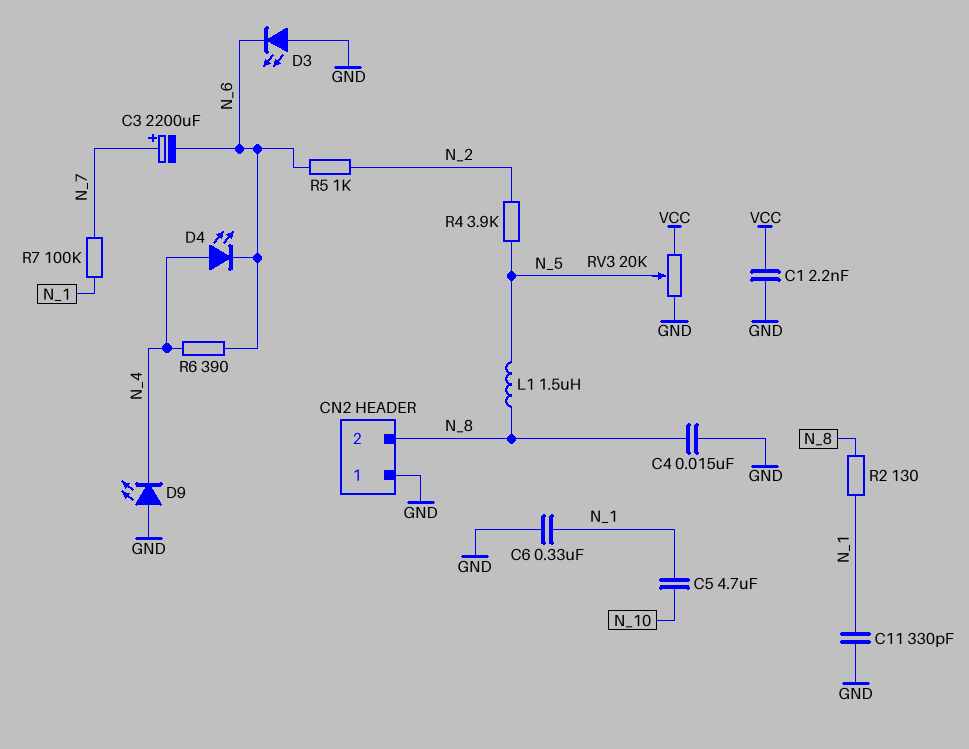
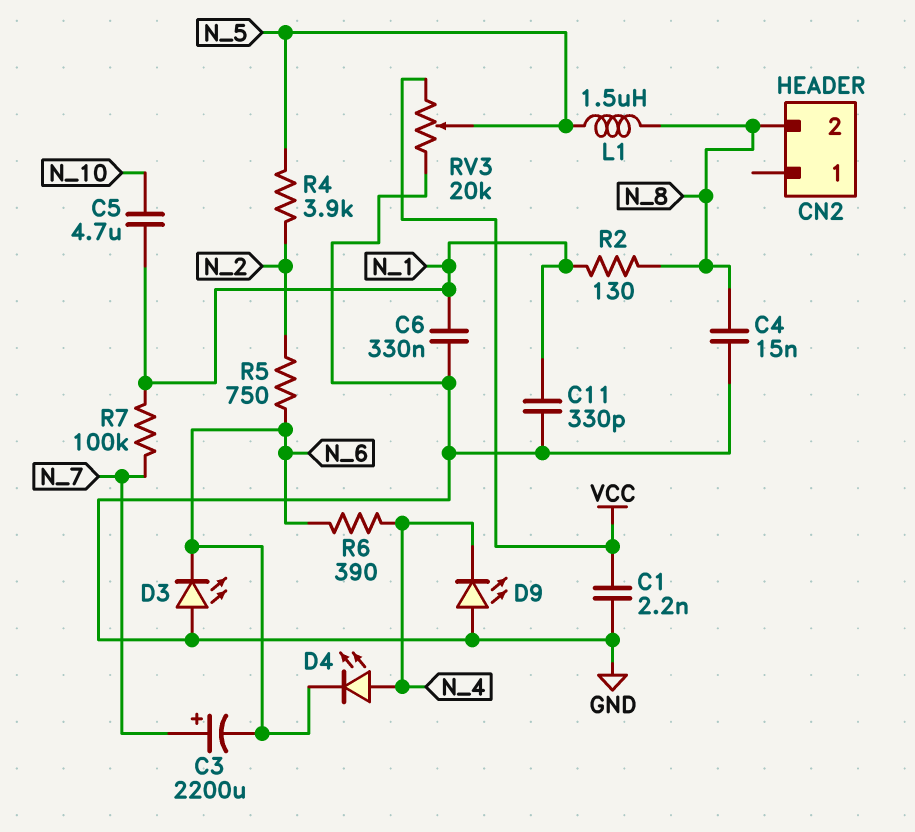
CN2 pin 1: GND -> none
R5: 1k (N_2, N_6) -> 750 (N_2, N_6)

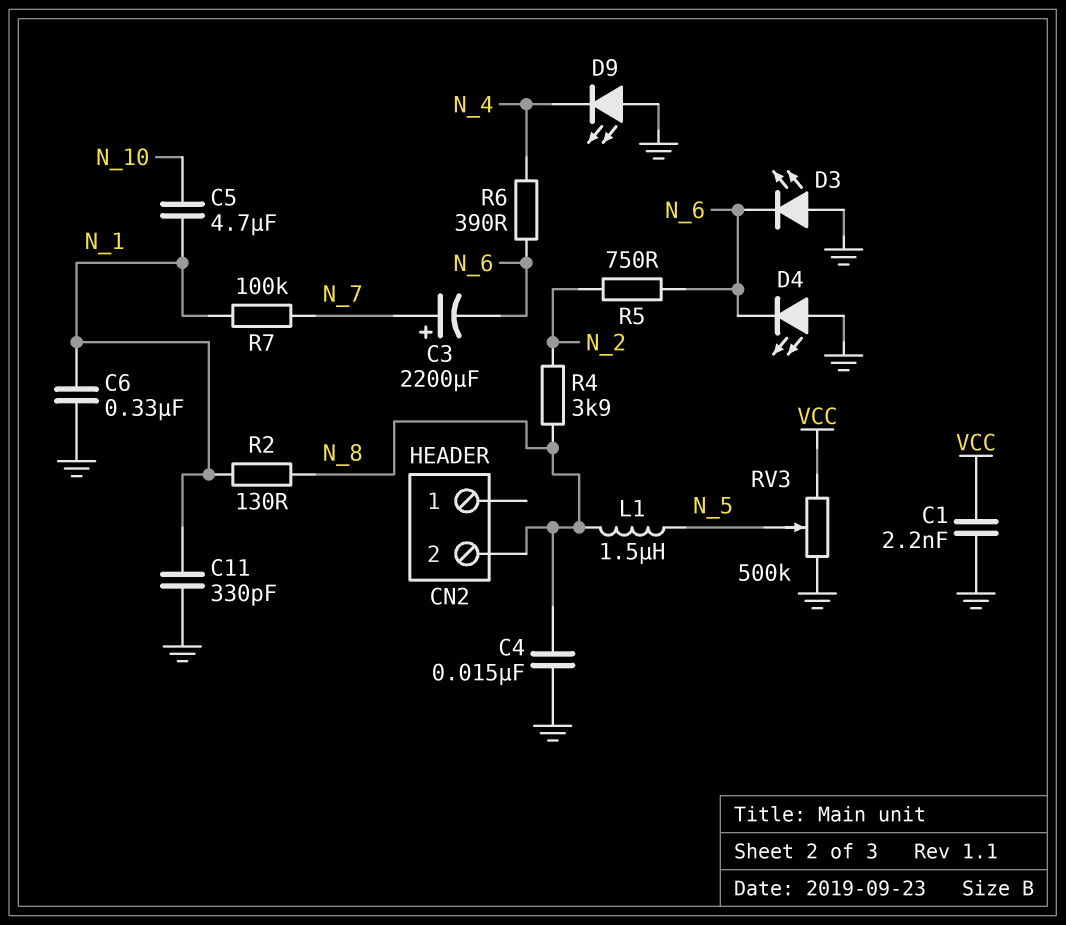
D4: LED (A N_4, K N_6) -> LED (A GND, K N_6)
R4: 3.9k (N_2, N_5) -> 3.9k (N_2, N_8)
RV3: 20k (GND, VCC, wiper N_5) -> 500k (GND, VCC, wiper N_5)

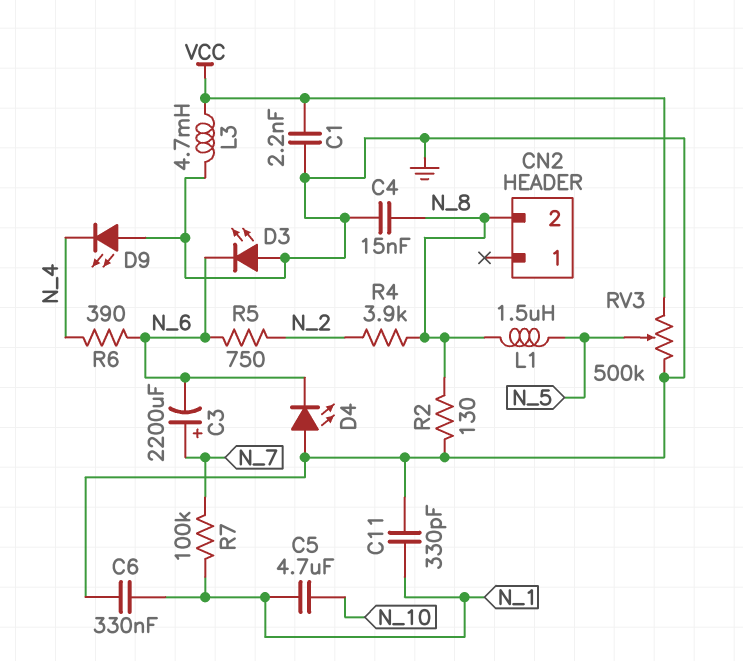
L3: none -> 4.7mH (GND, VCC)
R2: 130 (N_1, N_8) -> 130 (GND, N_8)

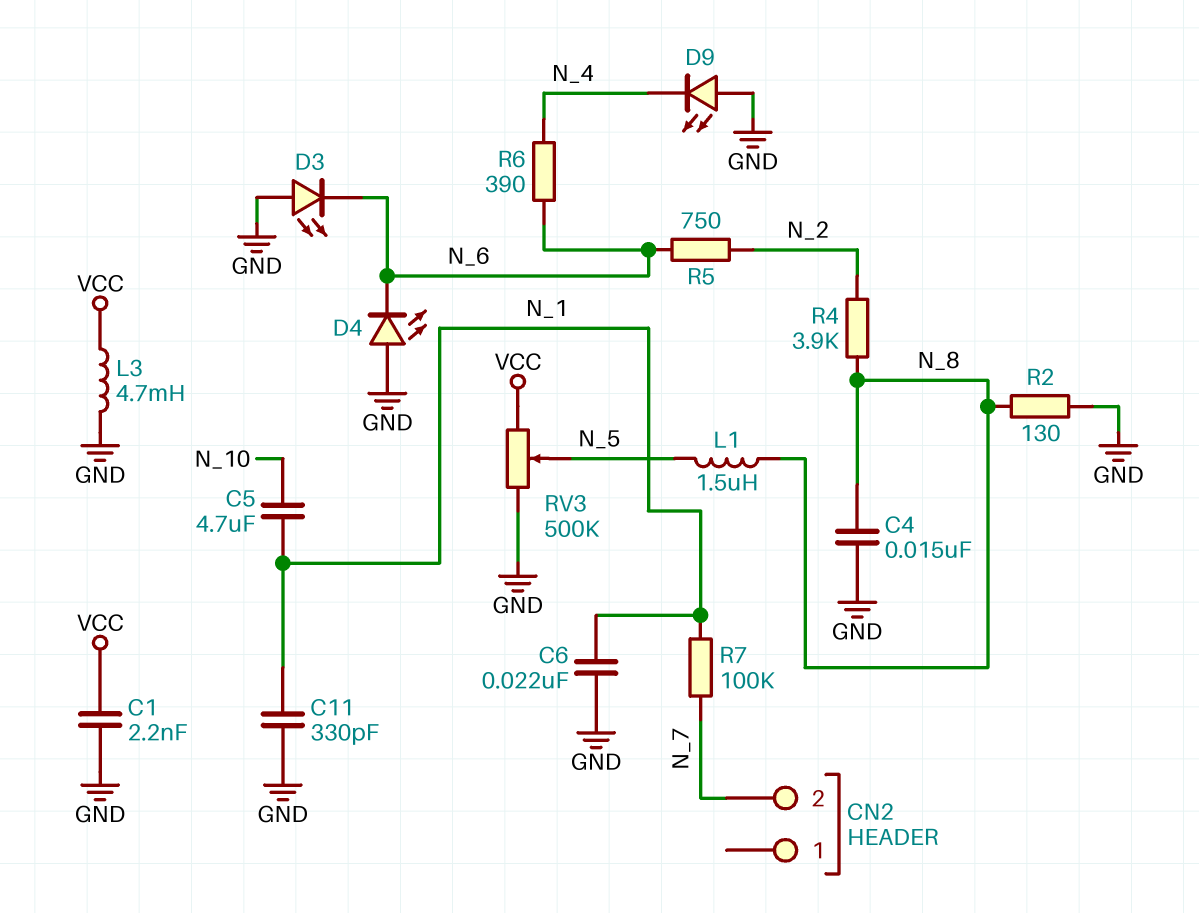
C3: 2200uF (plus N_7, minus N_6) -> none
C6: 330nF (GND, N_1) -> 22nF (GND, N_1)
CN2 pin 2: N_8 -> N_7

